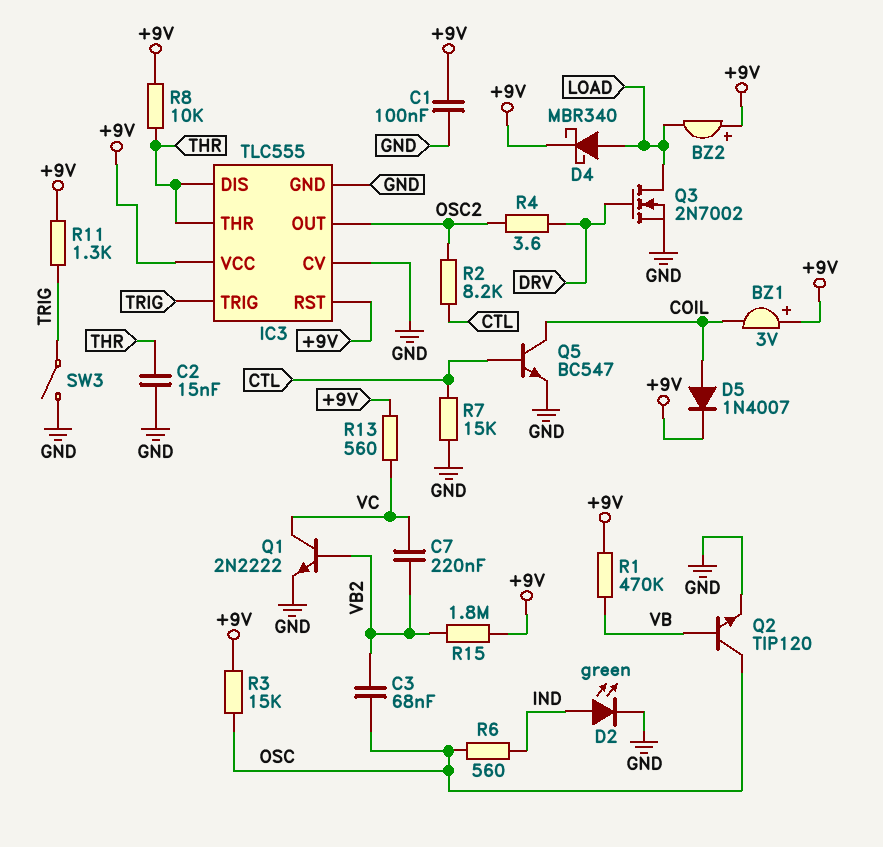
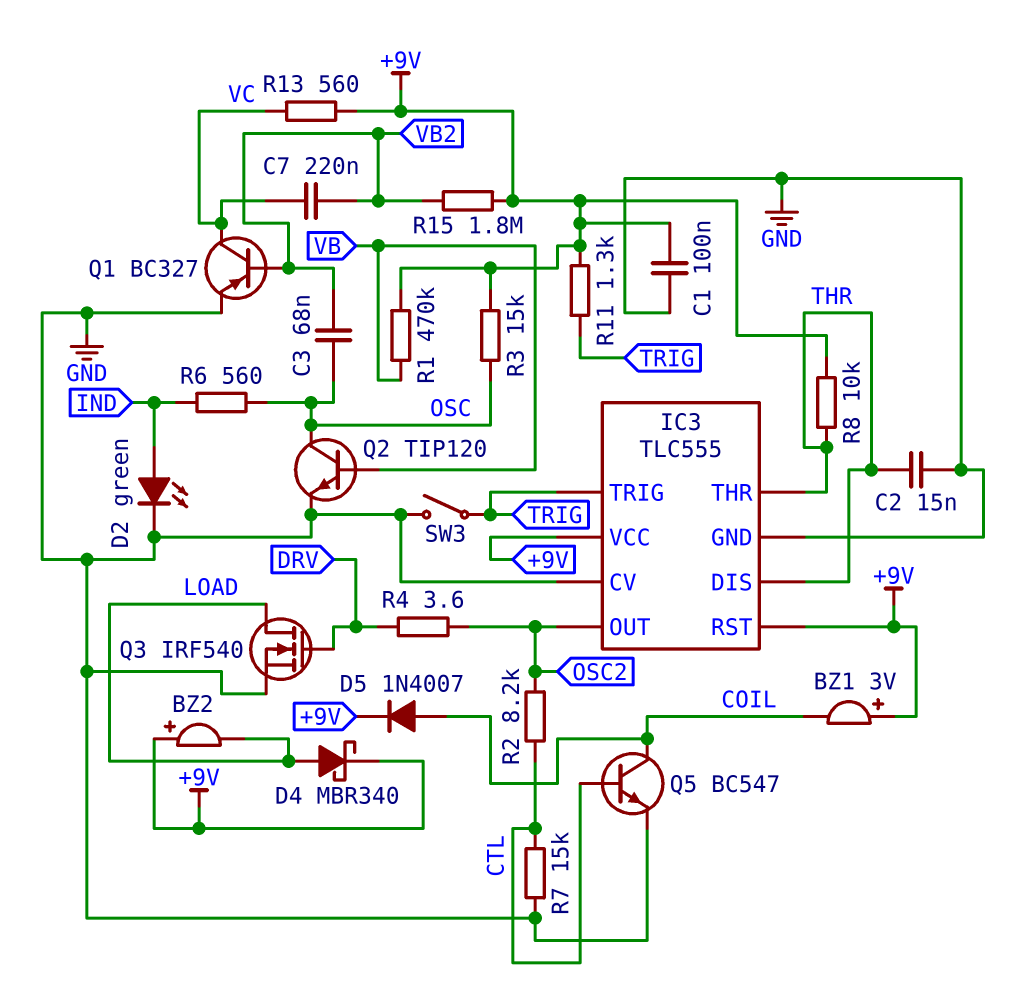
Q1: NPN 2N2222 (B VB2, C VC, E GND) -> PNP BC327 (B VB2, C VC, E GND)
Q3: NMOS 2N7002 (G DRV, D LOAD, S GND) -> NMOS IRF540 (G DRV, D LOAD, S GND)

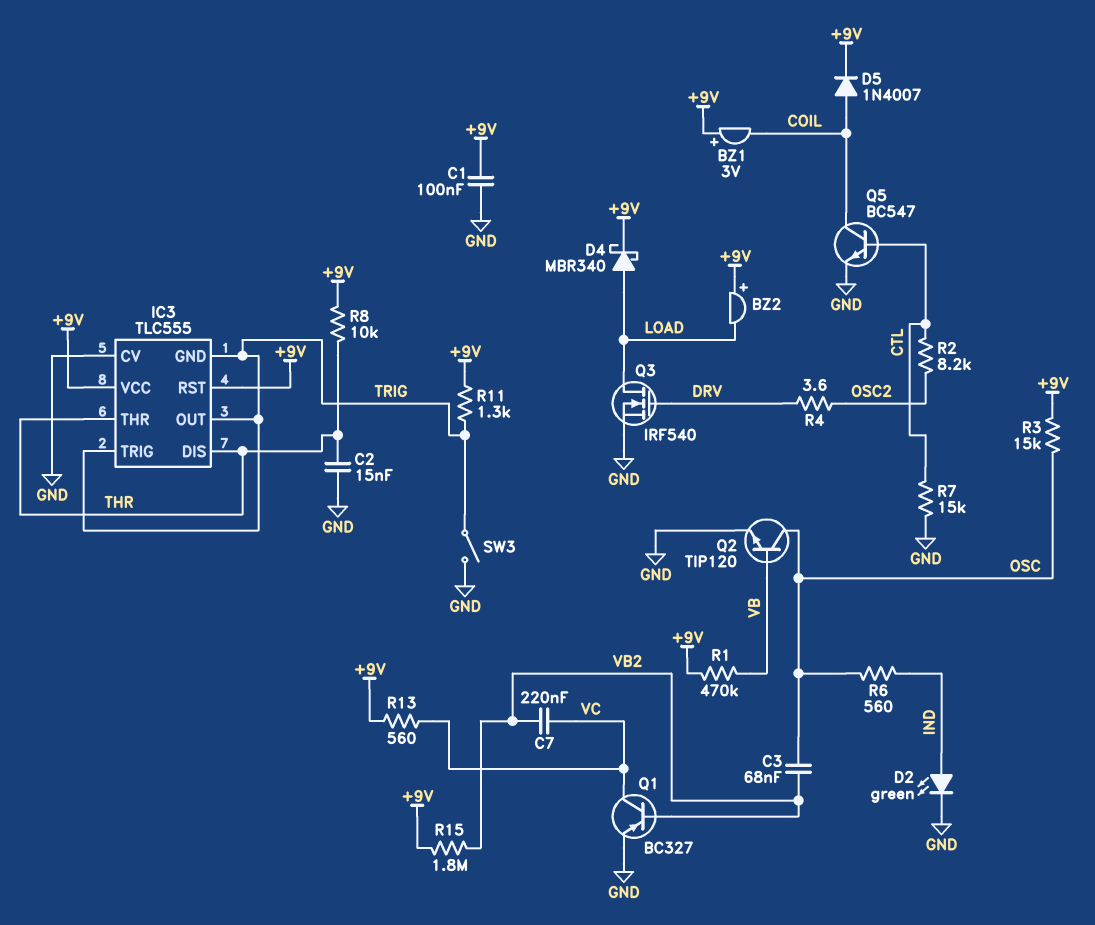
IC3 pin GND: GND -> TRIG
IC3 pin OUT: OSC2 -> TRIG

